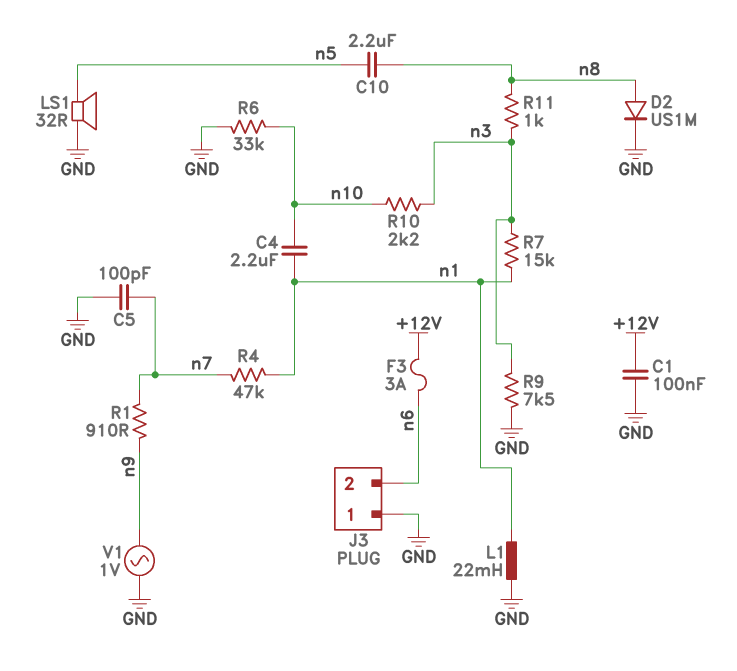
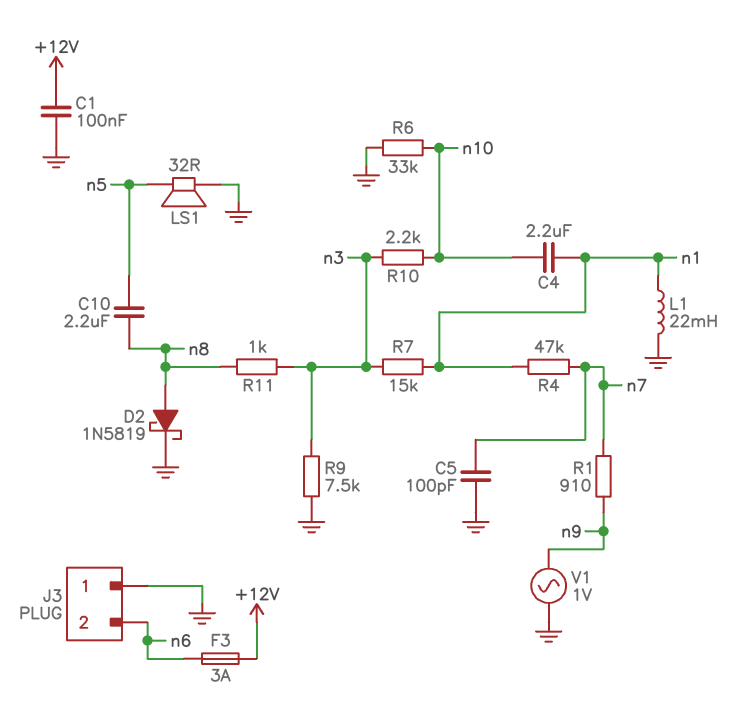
D2: diode US1M (A n8, K GND) -> schottky 1N5819 (A n8, K GND)

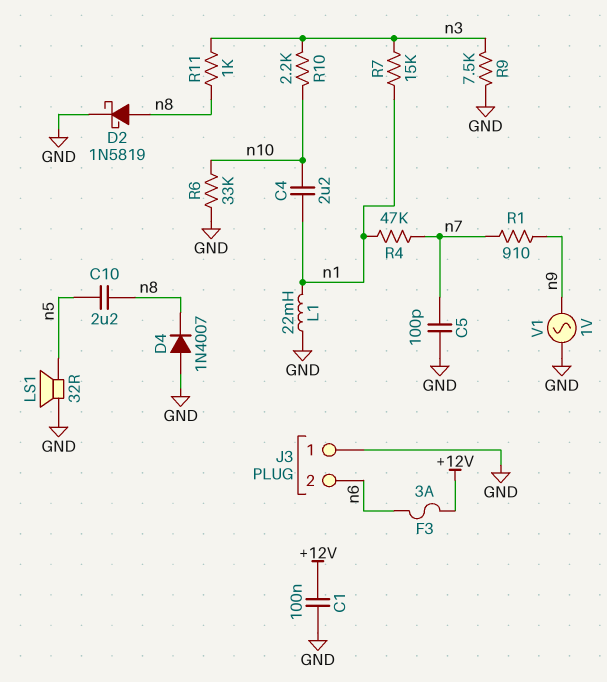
D4: none -> diode 1N4007 (A GND, K n8)

